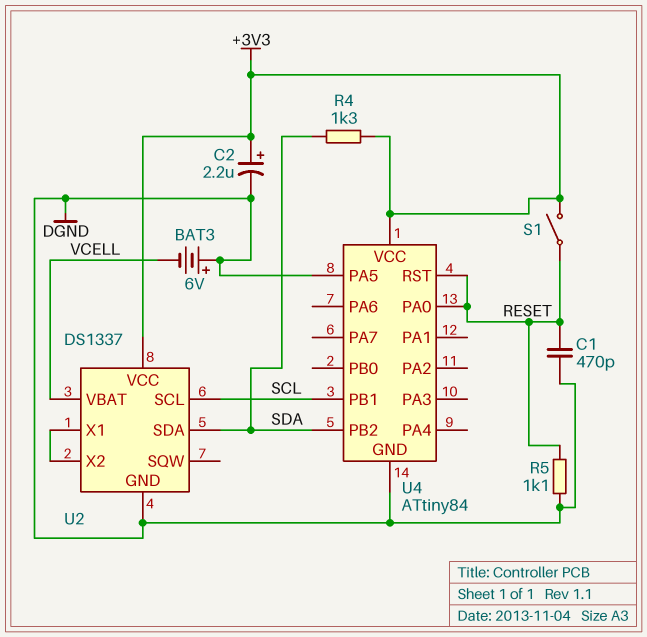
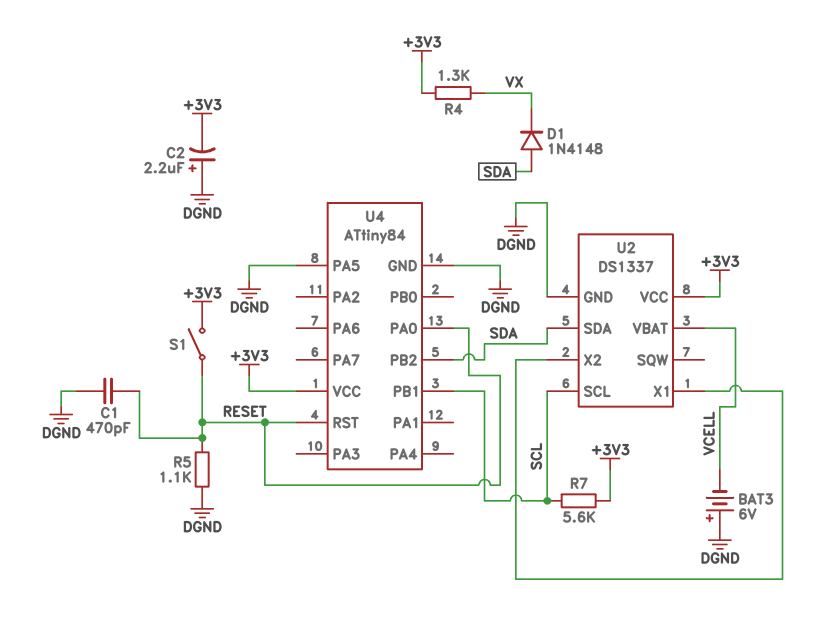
C2: 2.2uF (plus +3V3, minus DGND) -> 2.2uF (plus DGND, minus +3V3)
D1: none -> diode 1N4148 (A SDA, K VX)
R4: 1.3k (+3V3, SDA) -> 1.3k (+3V3, VX)
R7: none -> 5.6k (+3V3, SCL)

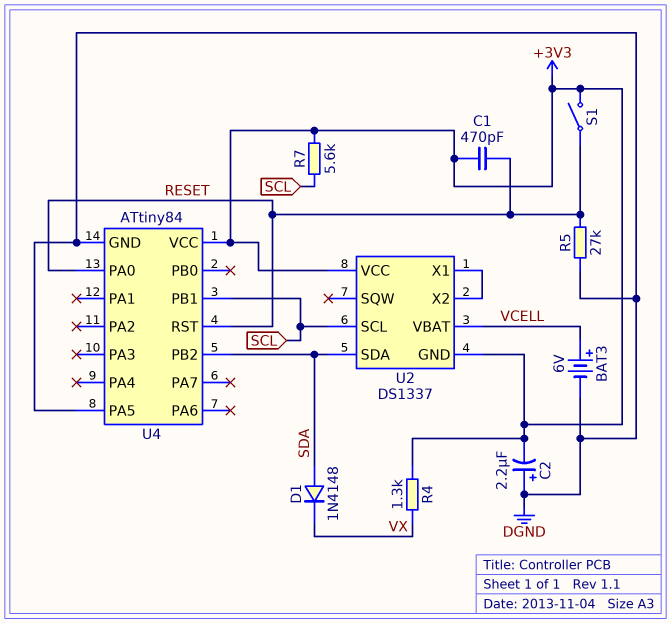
BAT3: 6V (plus DGND, minus VCELL) -> 6V (plus VCELL, minus DGND)
C1: 470pF (DGND, RESET) -> 470pF (+3V3, RESET)
R5: 1.1k (DGND, RESET) -> 27k (DGND, RESET)
U2 pin GND: DGND -> +3V3

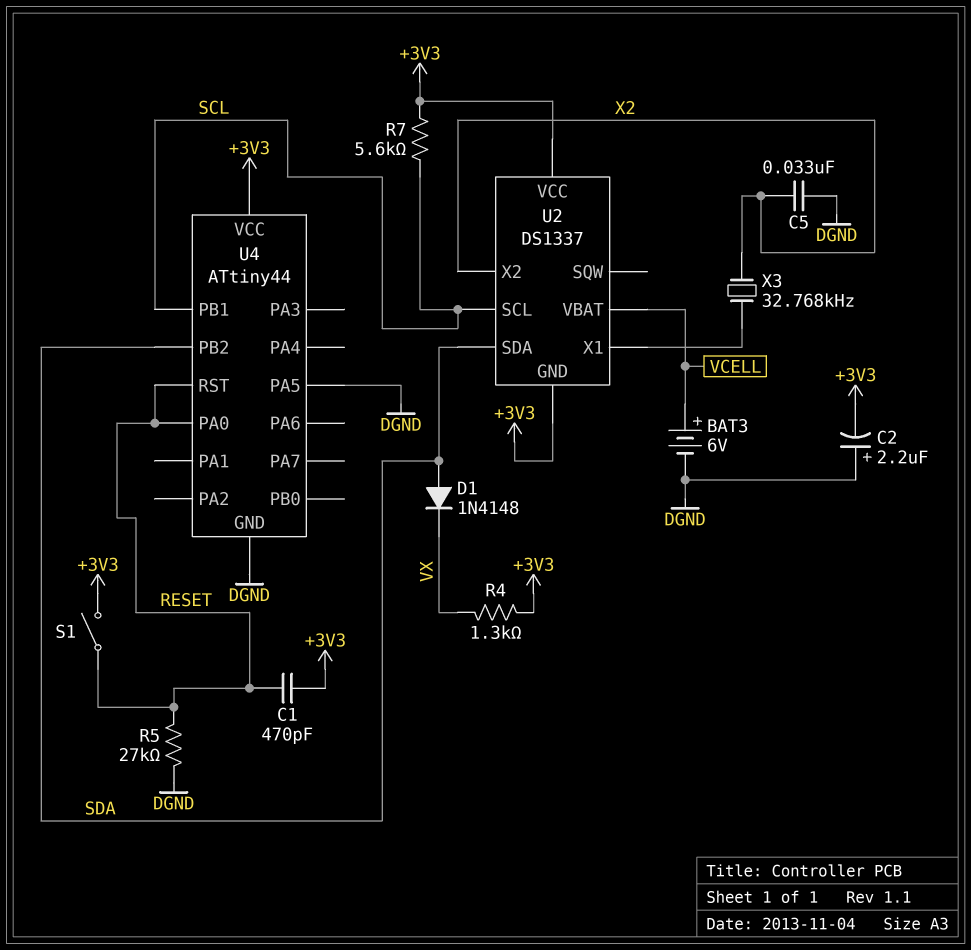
C5: none -> 33nF (DGND, X2)
U2 pin X2: U2/X1 -> X2
U4: ATtiny84 -> ATtiny44
X3: none -> 32.768kHz (U2/X1, X2)

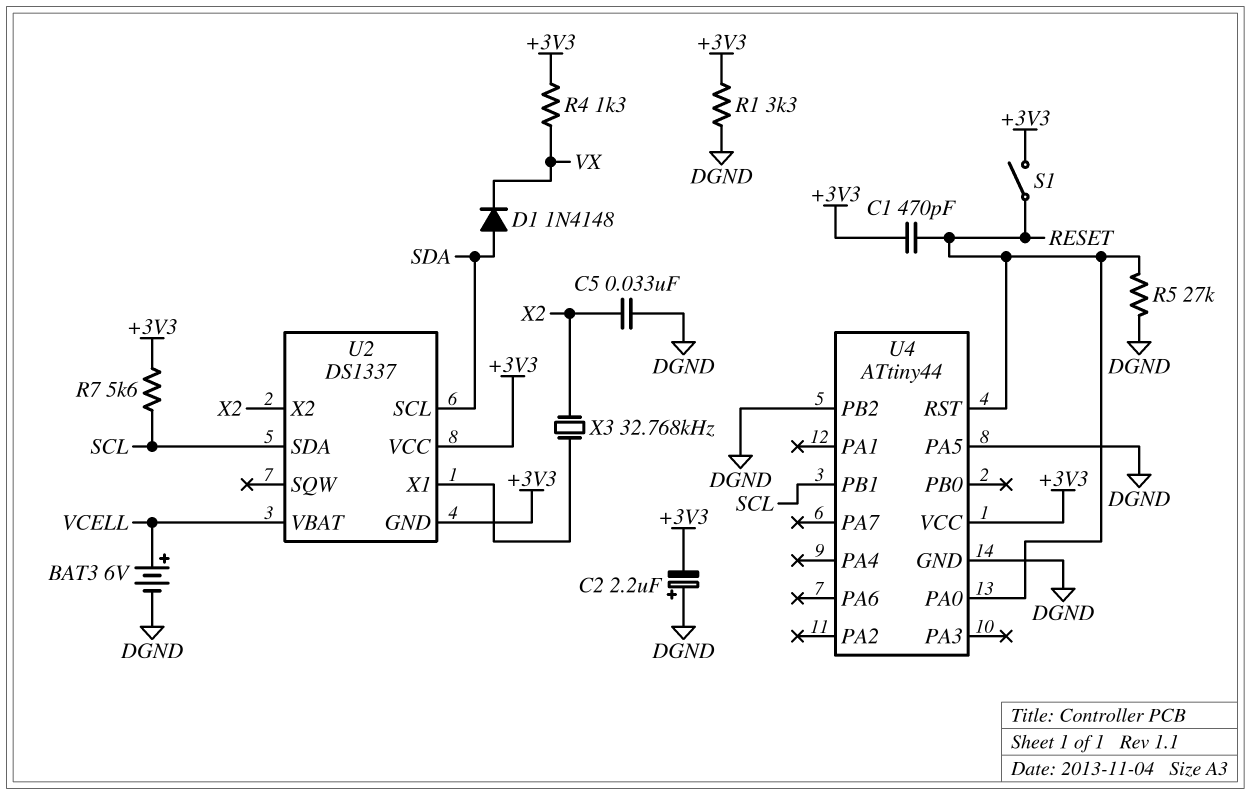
R1: none -> 3.3k (+3V3, DGND)
U2 pin SCL: SCL -> SDA
U2 pin SDA: SDA -> SCL
U4 pin PB2: SDA -> DGND

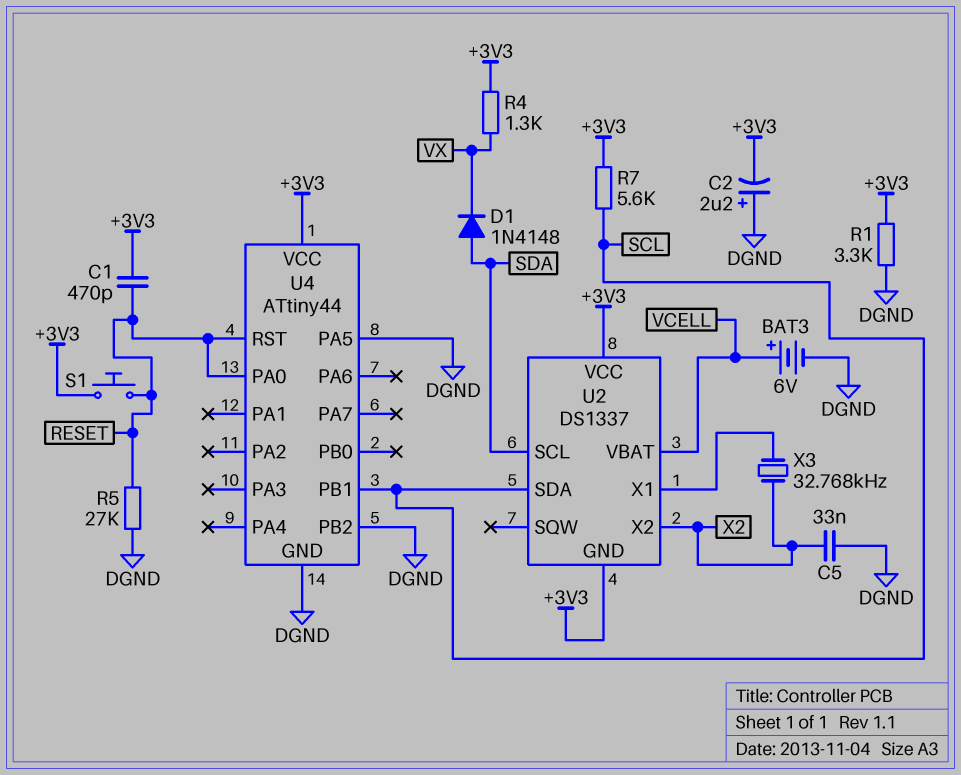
S1: switch (+3V3, RESET) -> button (+3V3, RESET)

